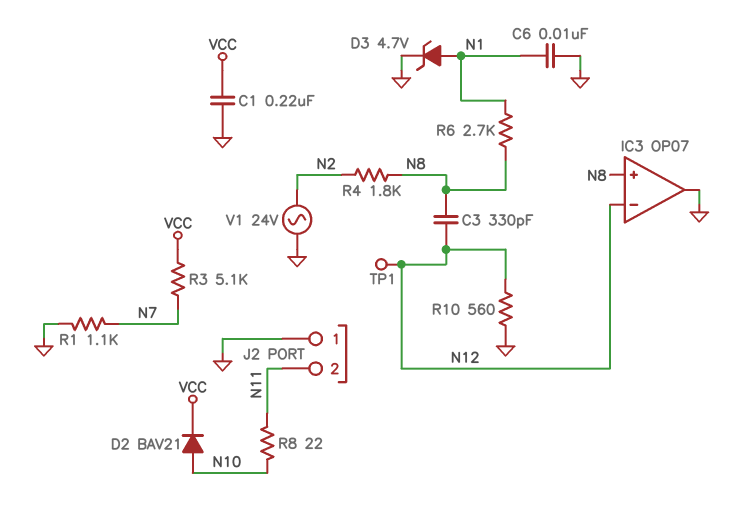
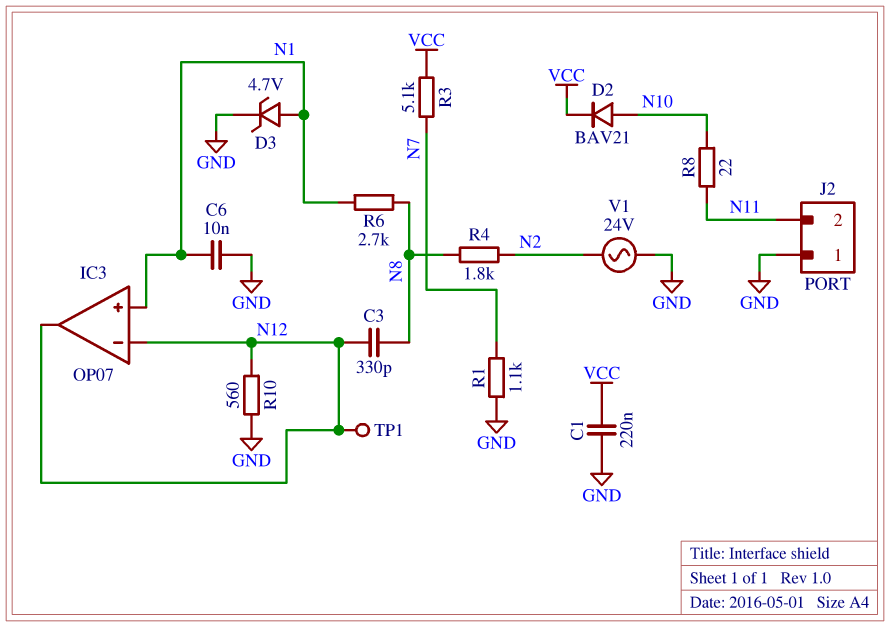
IC3 pin in+: N8 -> N1
IC3 pin out: GND -> N12

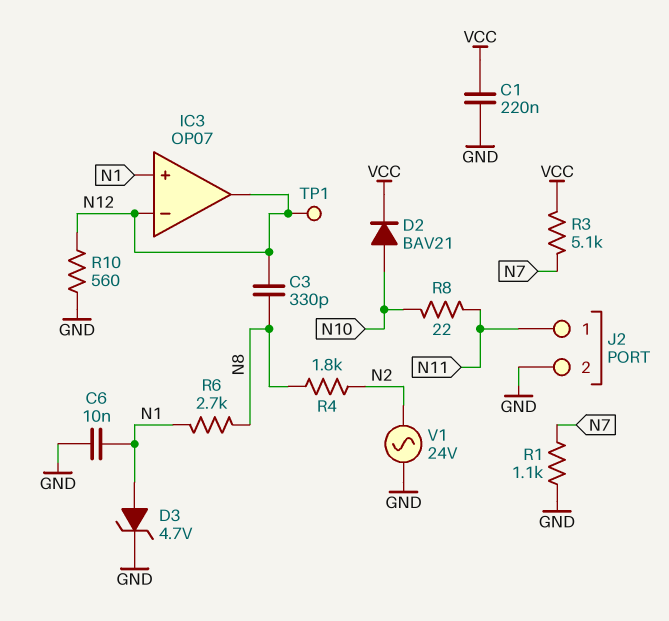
J2 pin 1: GND -> N11
J2 pin 2: N11 -> GND

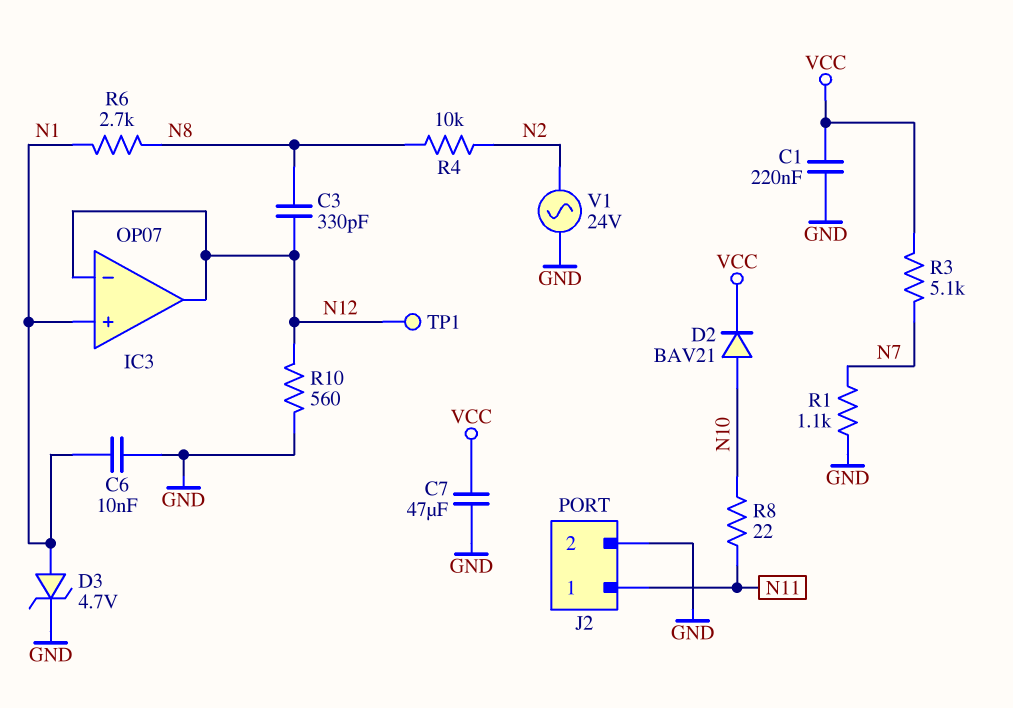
C7: none -> 47uF (GND, VCC)
R4: 1.8k (N2, N8) -> 10k (N2, N8)

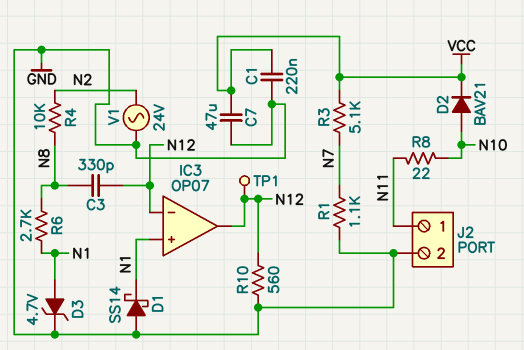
C6: 10nF (GND, N1) -> none
D1: none -> schottky SS14 (A GND, K N1)

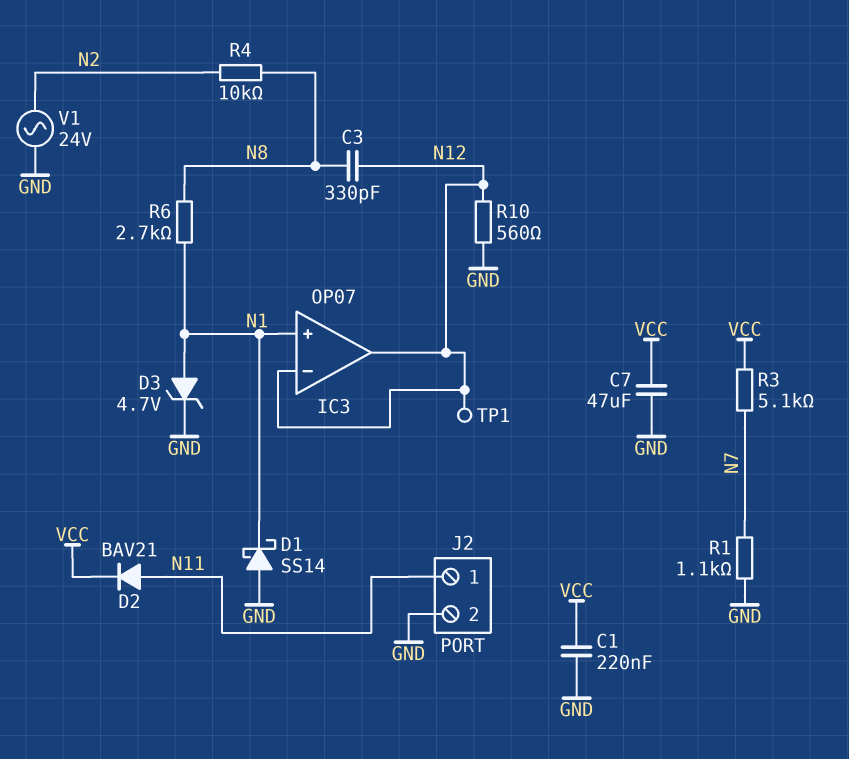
D2: diode BAV21 (A N10, K VCC) -> diode BAV21 (A N11, K VCC)
R8: 22 (N10, N11) -> none

